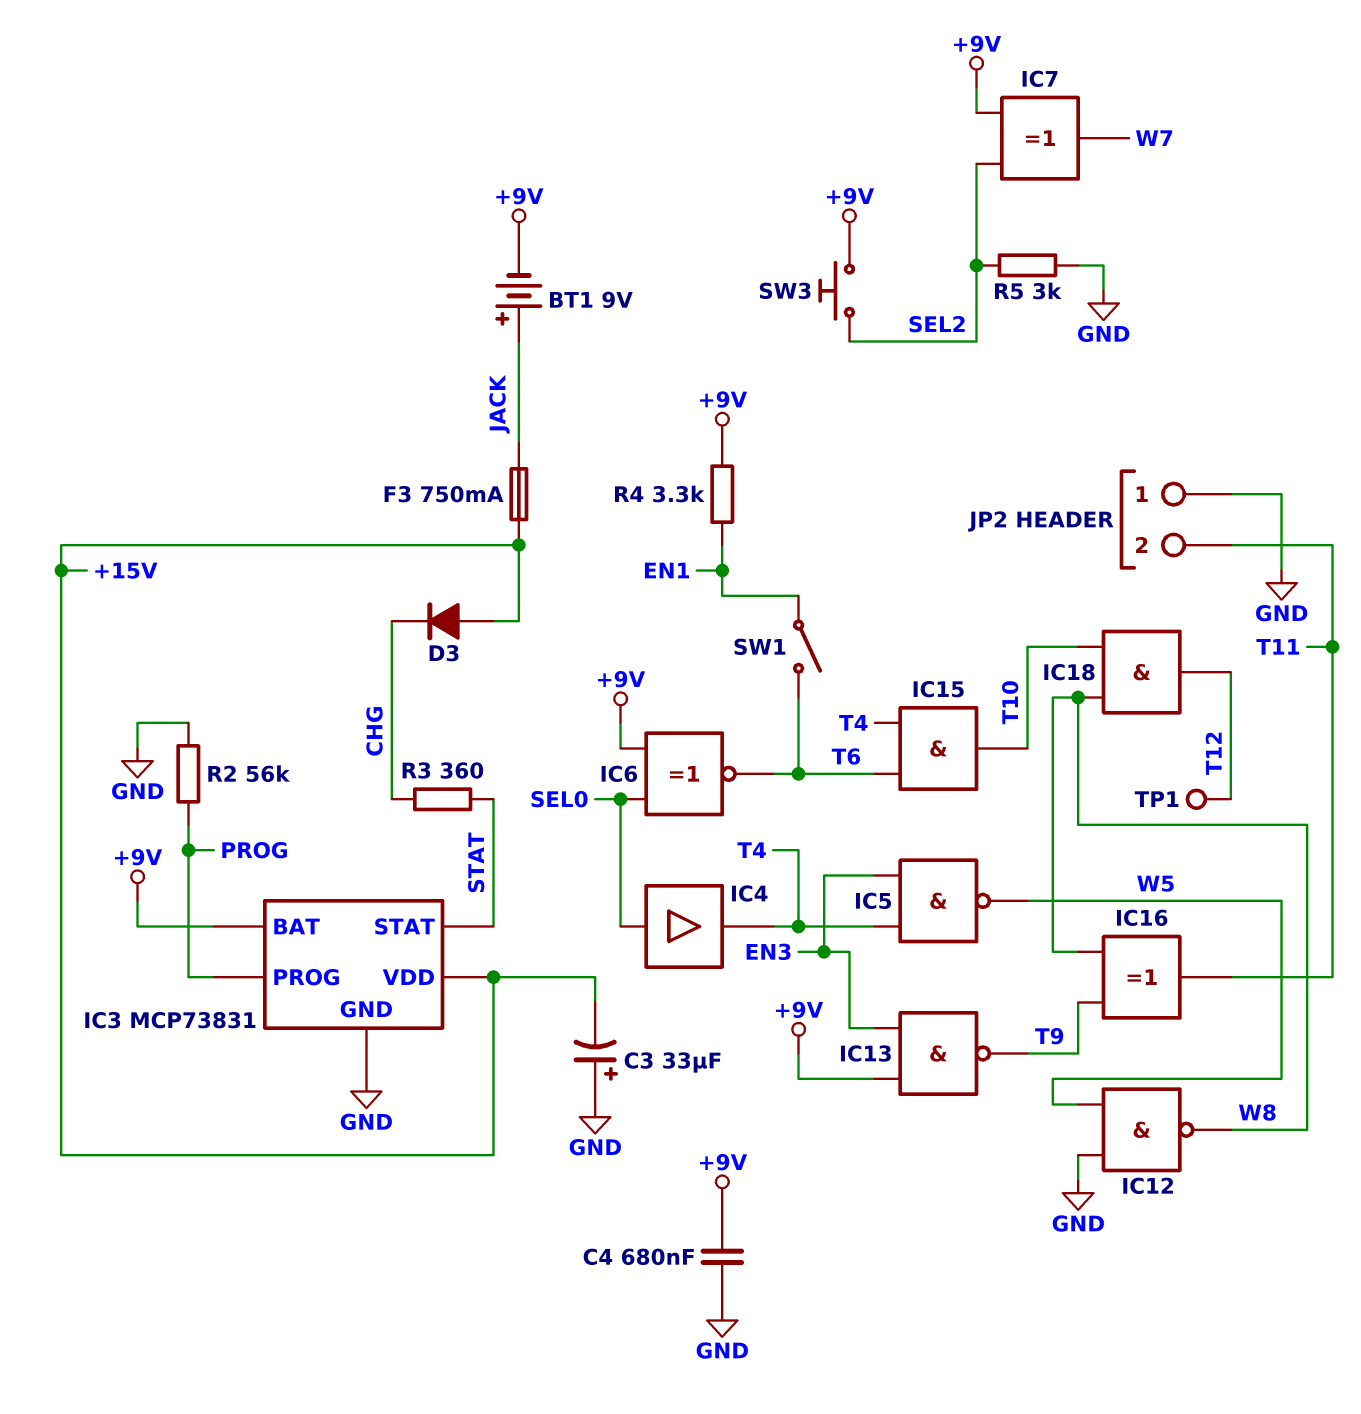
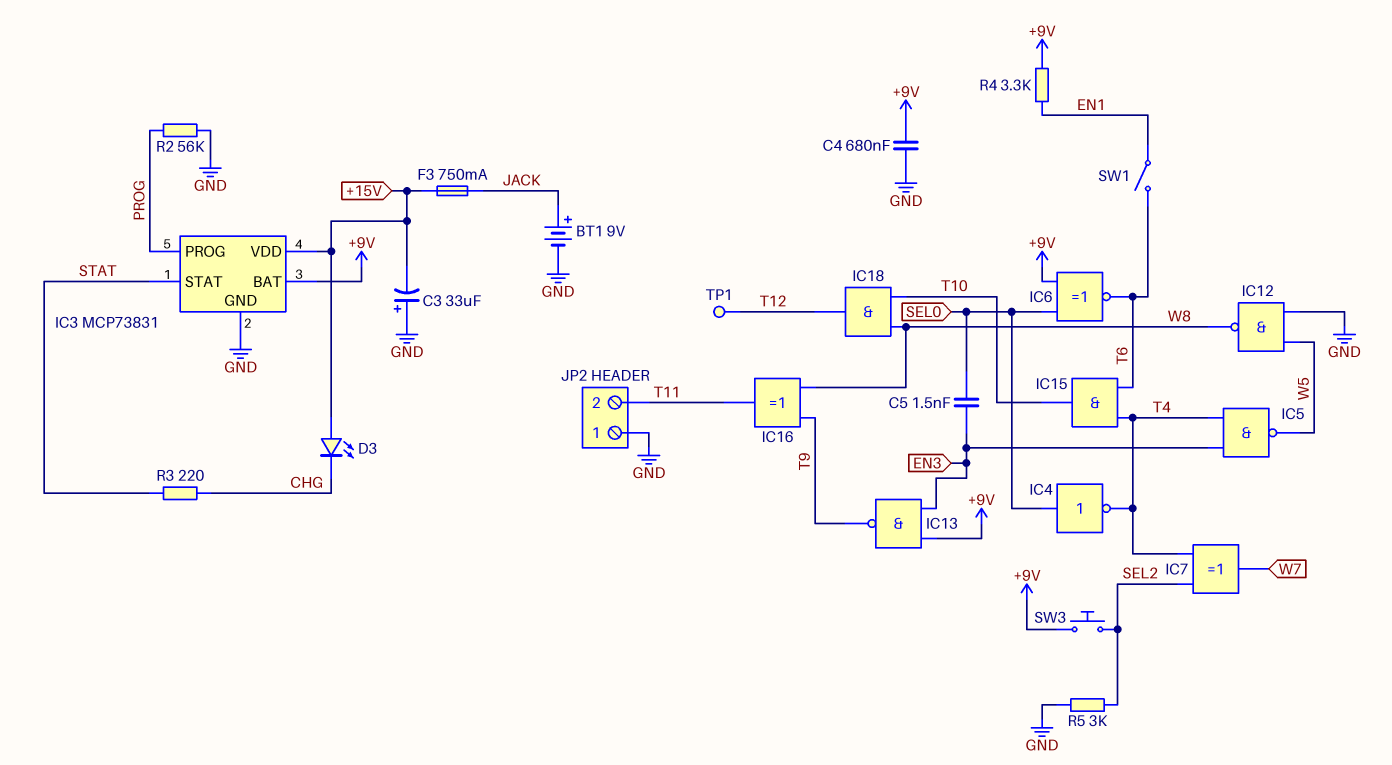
BT1: 9V (plus JACK, minus +9V) -> 9V (plus JACK, minus GND)
C5: none -> 1.5nF (EN3, SEL0)
D3: diode (A +15V, K CHG) -> LED (A +15V, K CHG)
IC4: buffer (in SEL0, out T4) -> NOT (in SEL0, out T4)
IC7: XOR (in +9V, in SEL2, out W7) -> XOR (in SEL2, in T4, out W7)
R3: 360 (CHG, STAT) -> 220 (CHG, STAT)

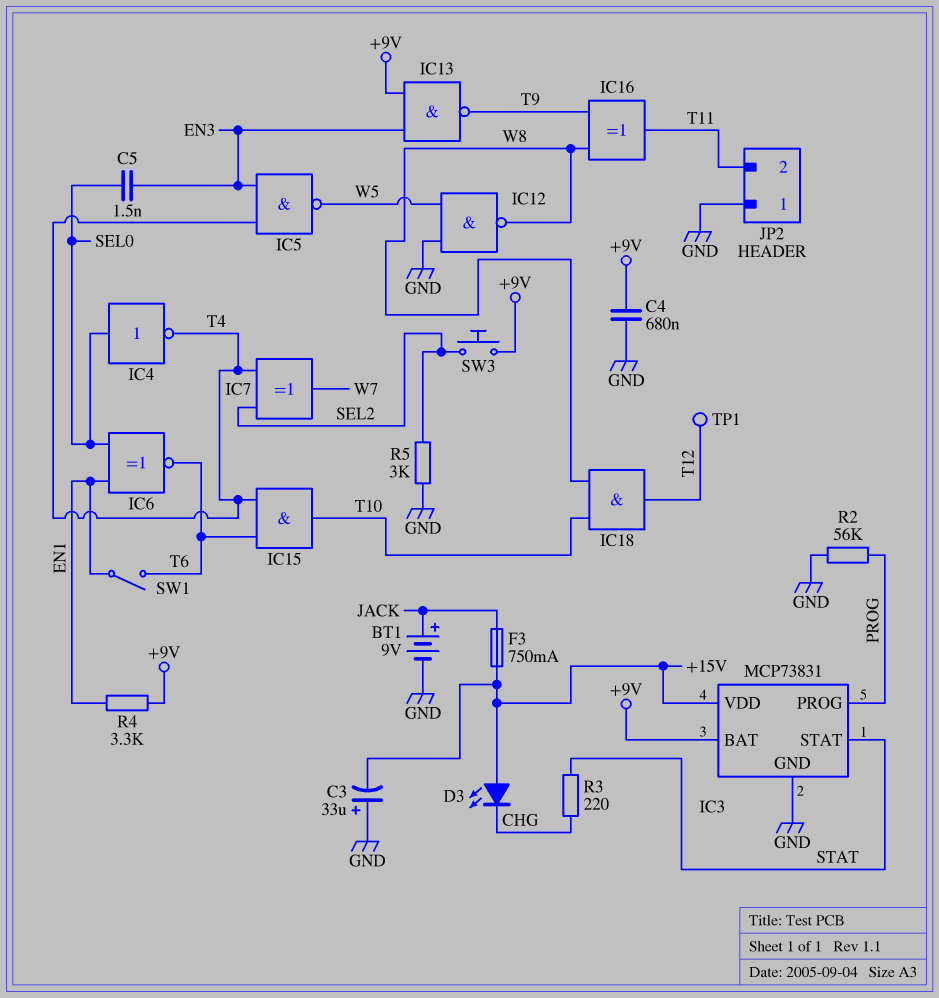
IC6: XNOR (in +9V, in SEL0, out T6) -> XNOR (in EN1, in SEL0, out T6)

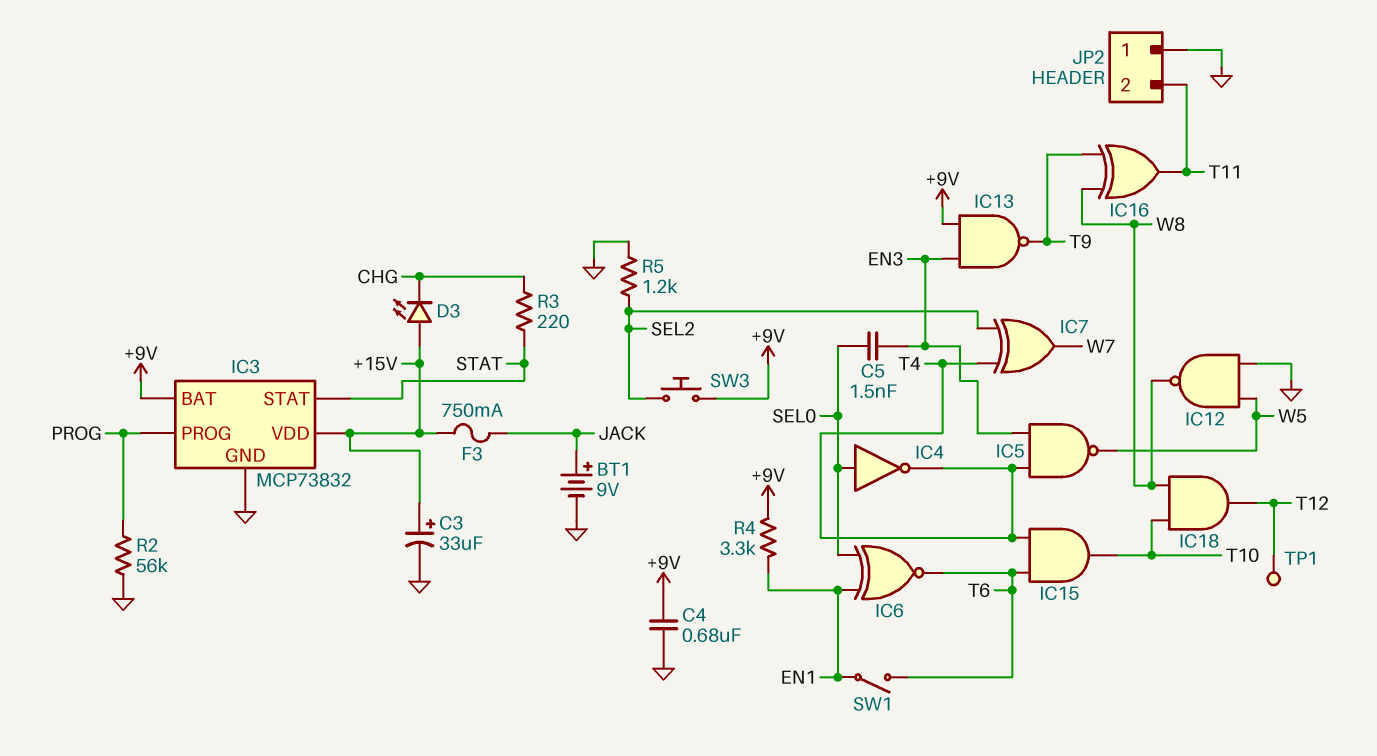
C3: 33uF (plus GND, minus +15V) -> 33uF (plus +15V, minus GND)
IC3: MCP73831 -> MCP73832
R5: 3k (GND, SEL2) -> 1.2k (GND, SEL2)

